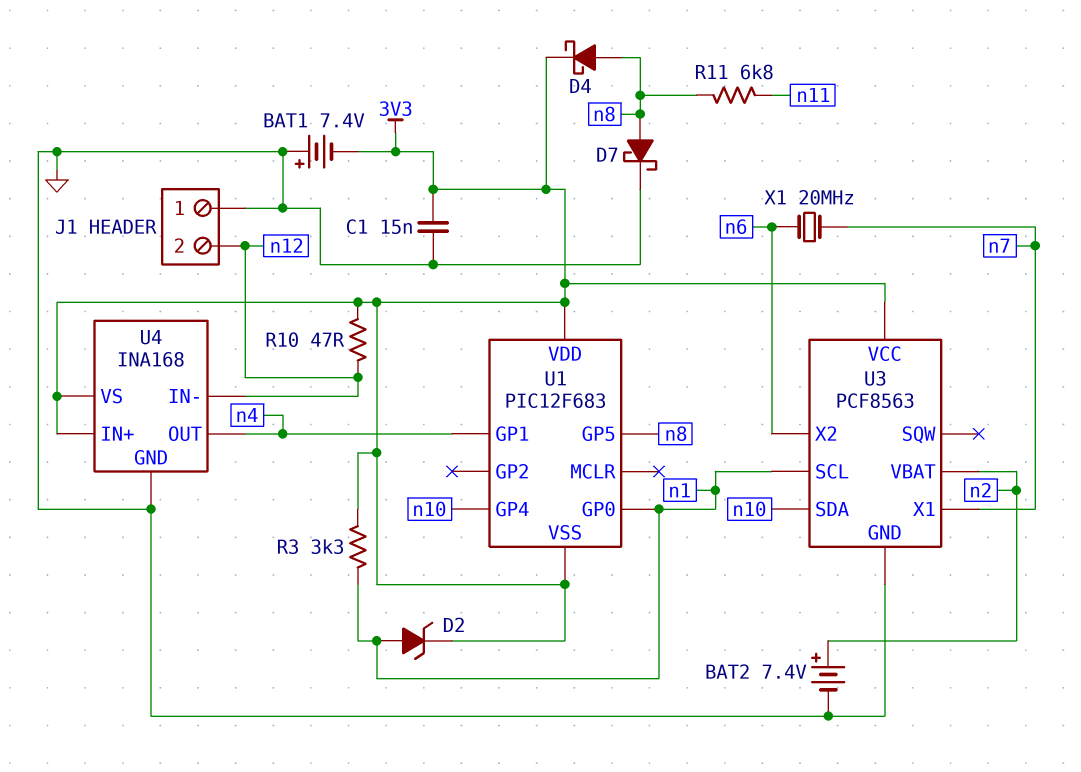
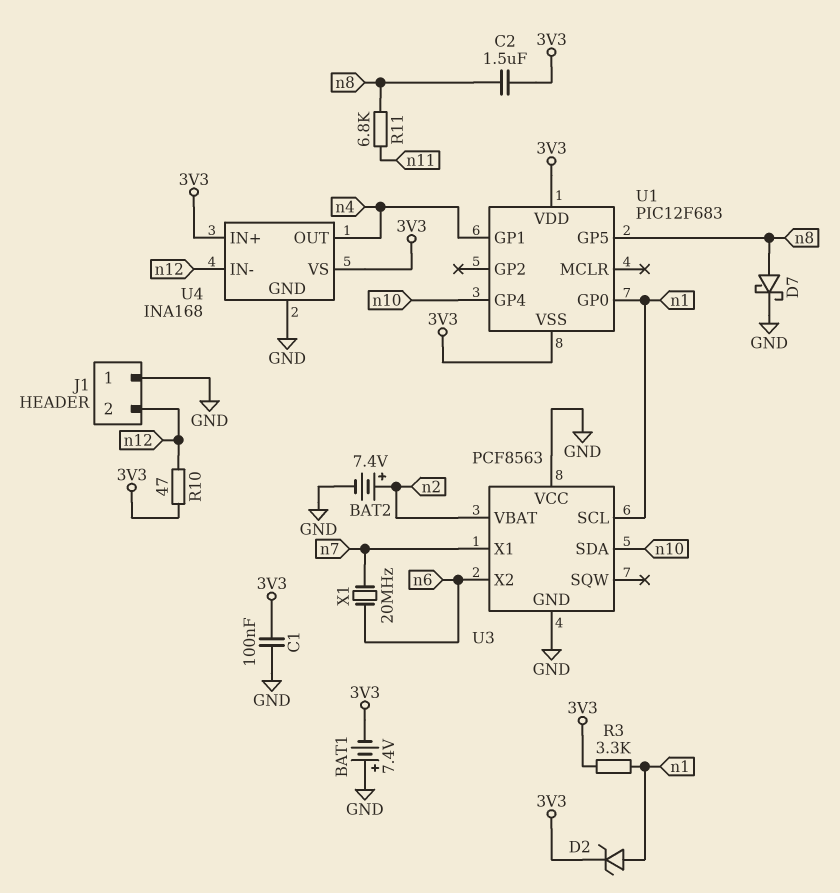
C1: 15nF (3V3, GND) -> 100nF (3V3, GND)
C2: none -> 1.5uF (3V3, n8)
D4: schottky (A n8, K 3V3) -> none
U3 pin VCC: 3V3 -> GND

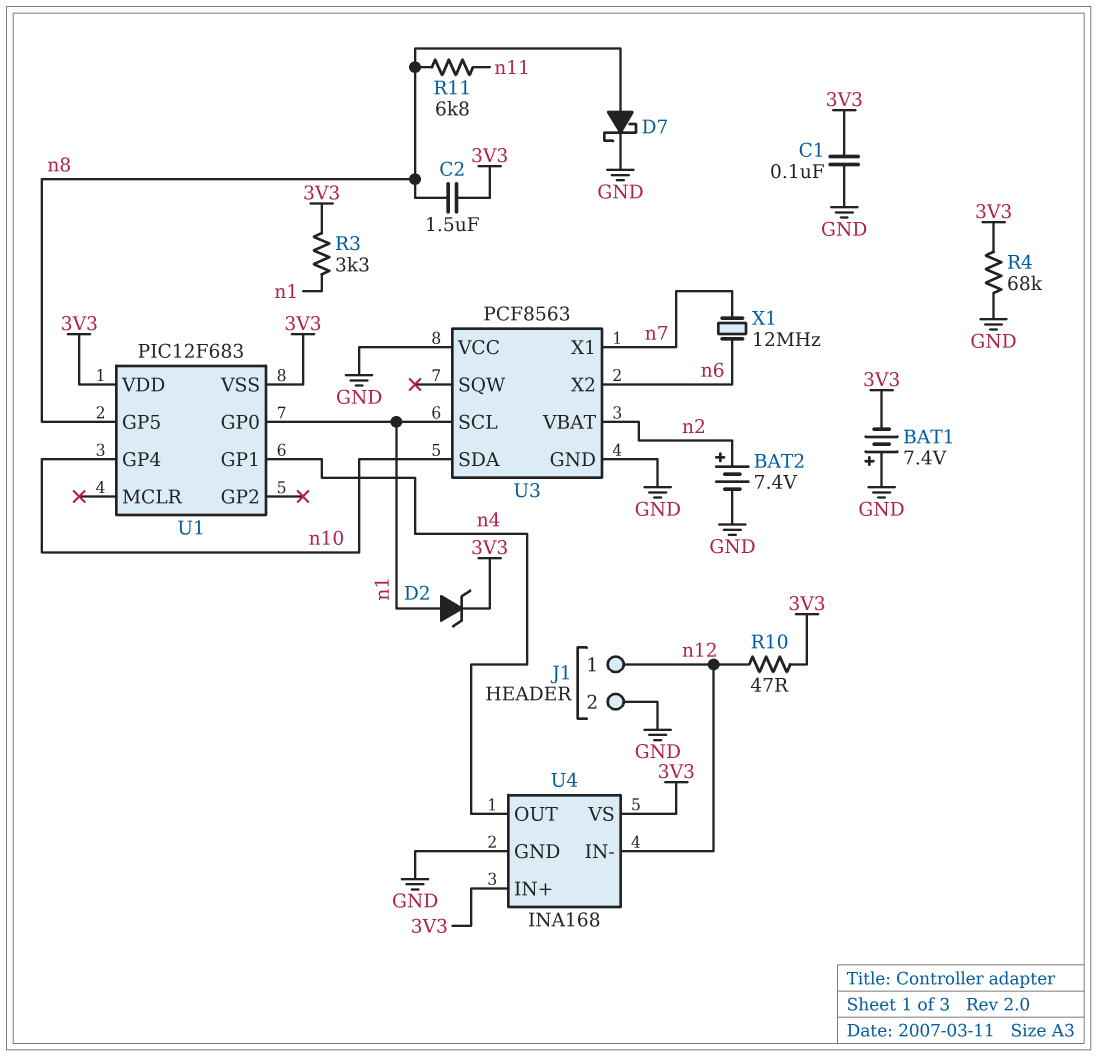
J1 pin 1: GND -> n12
J1 pin 2: n12 -> GND
R4: none -> 68k (3V3, GND)
X1: 20MHz (n6, n7) -> 12MHz (n6, n7)

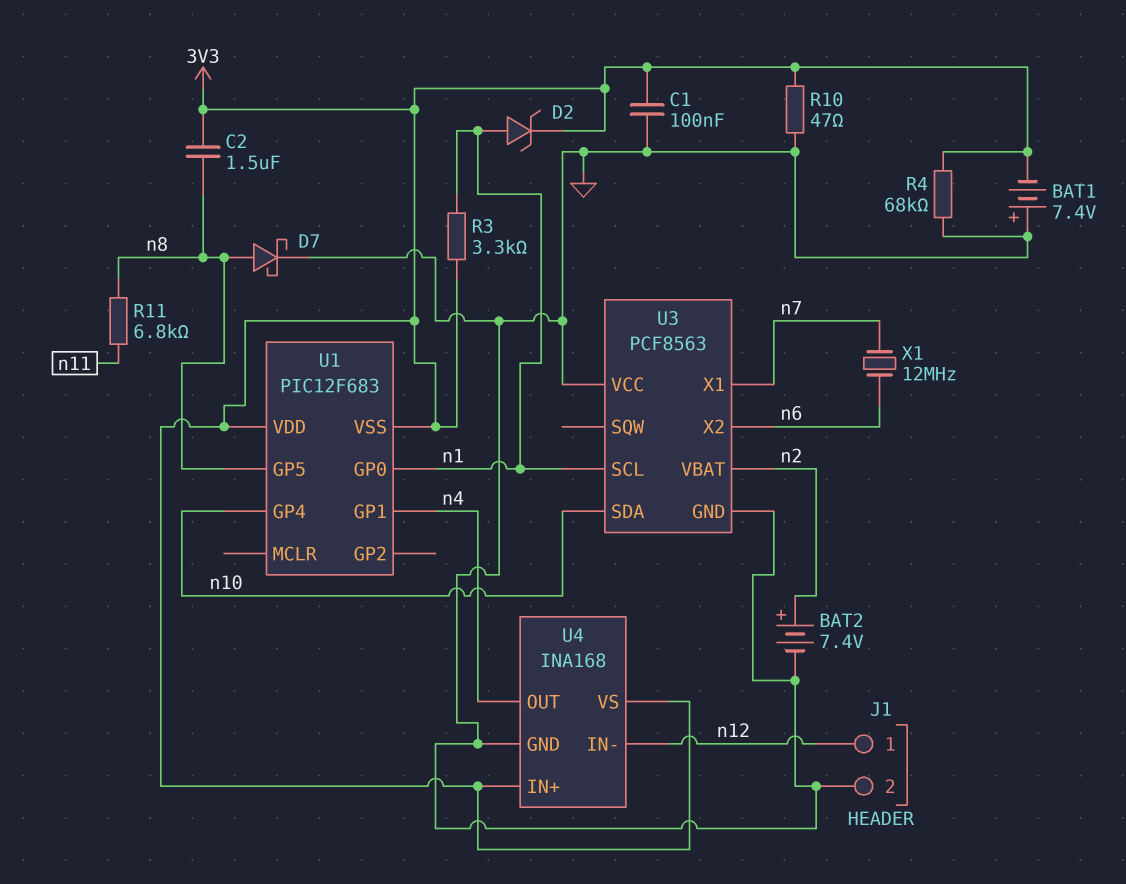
R10: 47 (3V3, n12) -> 47 (3V3, GND)

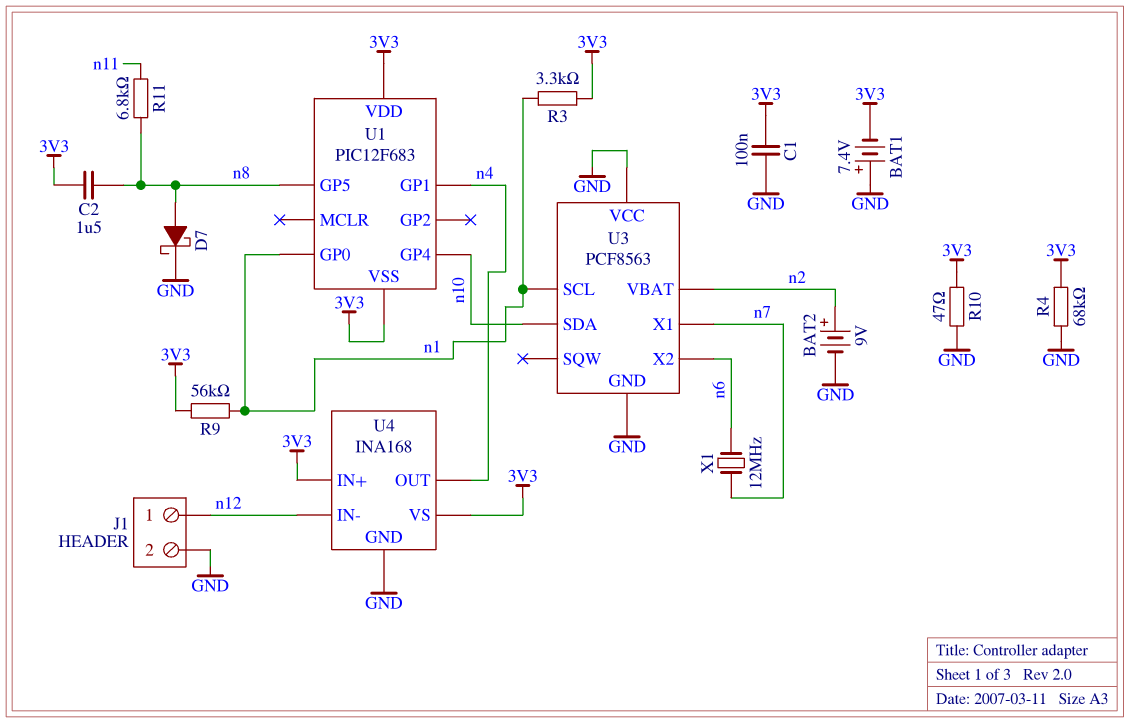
BAT2: 7.4V (plus n2, minus GND) -> 9V (plus n2, minus GND)
D2: zener (A n1, K 3V3) -> none
R9: none -> 56k (3V3, n1)

